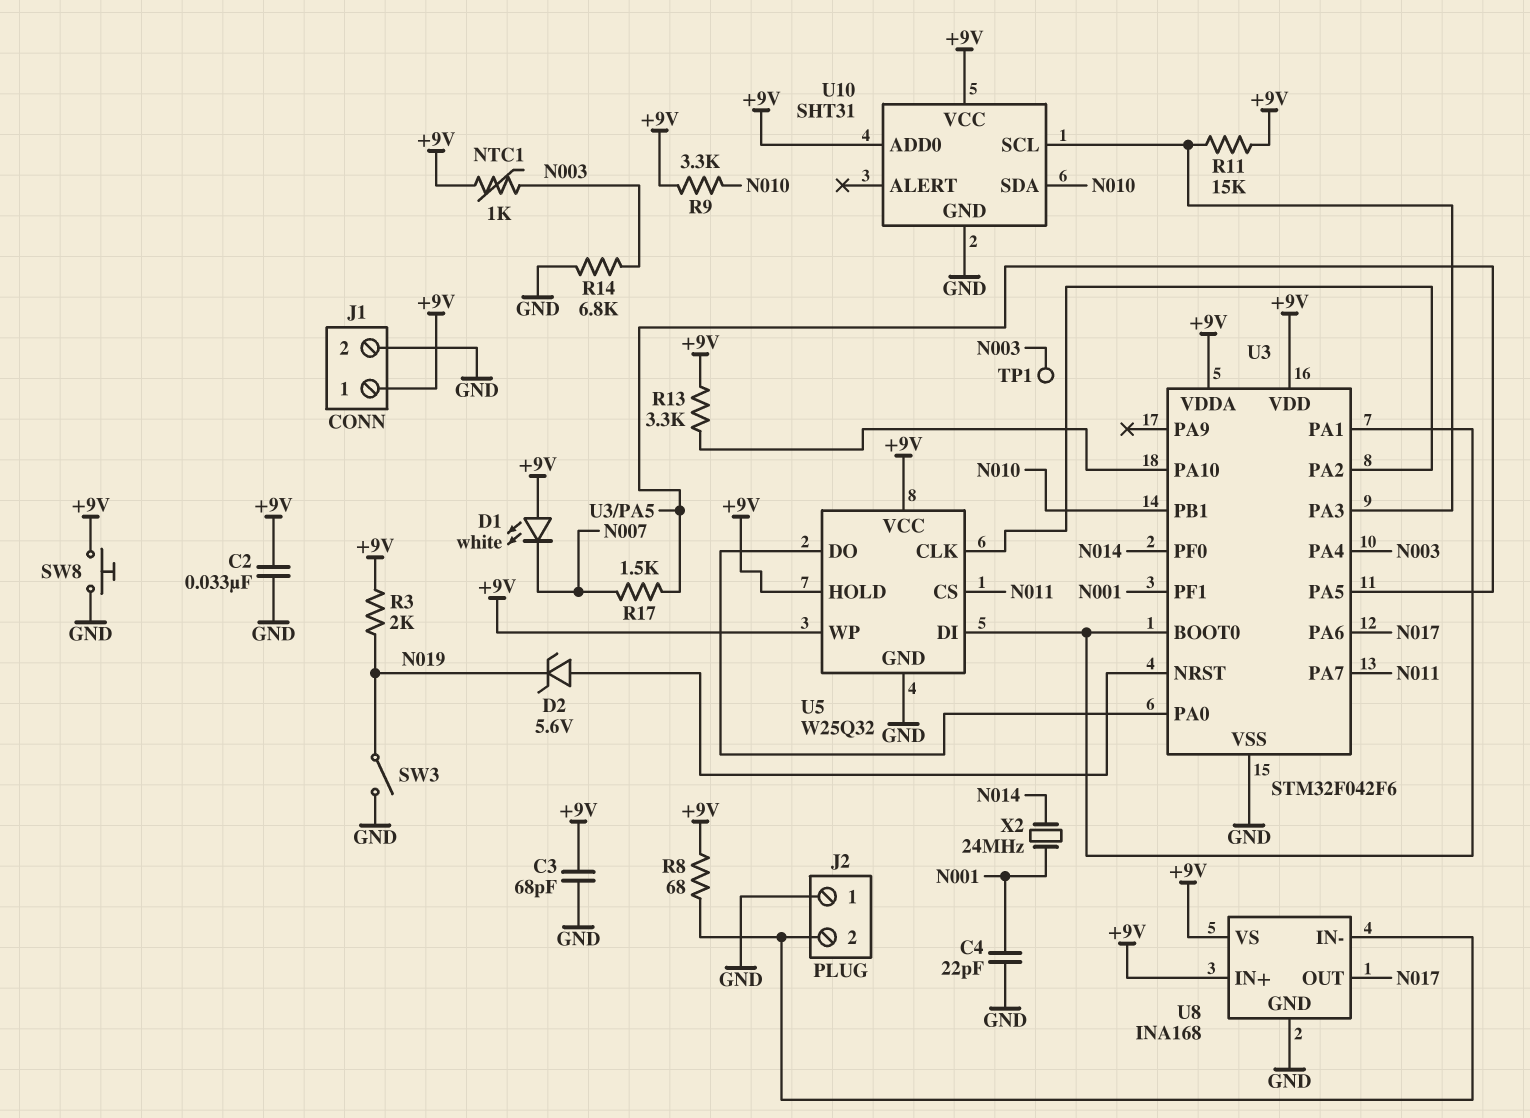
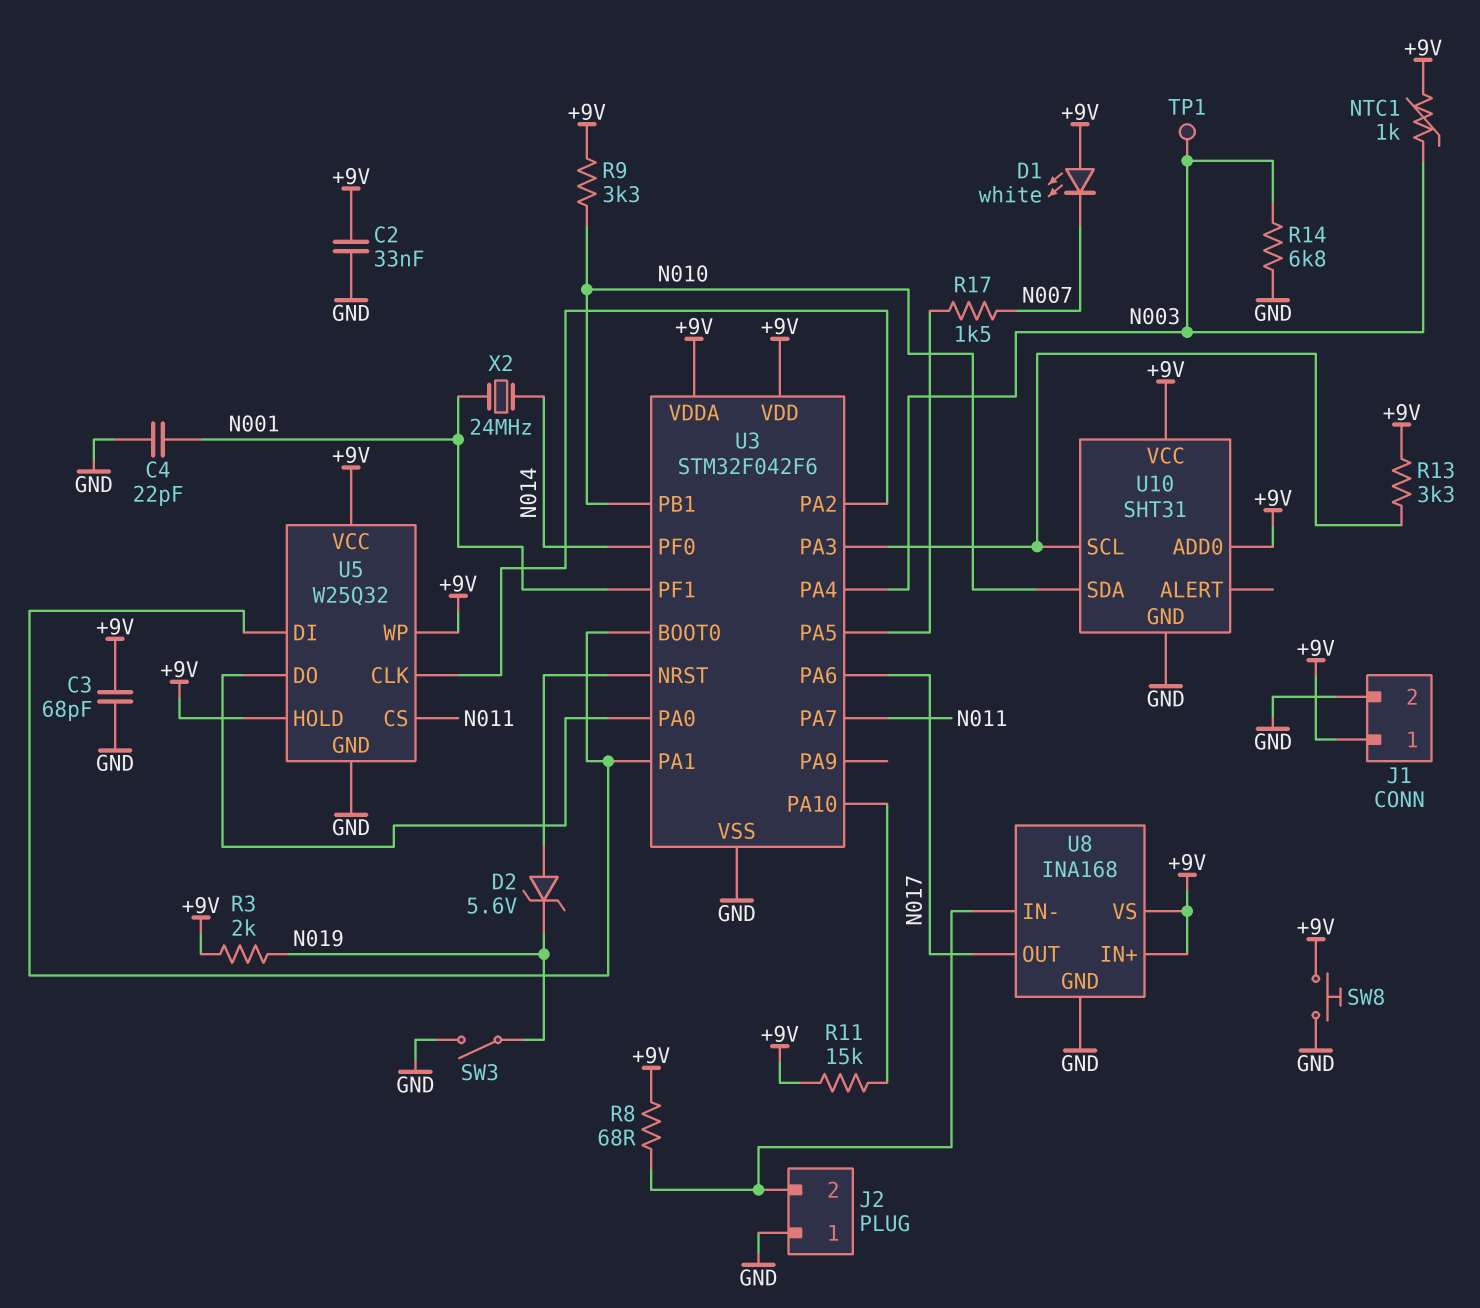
R11: 15k (+9V, U3/PA3) -> 15k (+9V, U3/PA10)
R13: 3.3k (+9V, U3/PA10) -> 3.3k (+9V, U3/PA3)

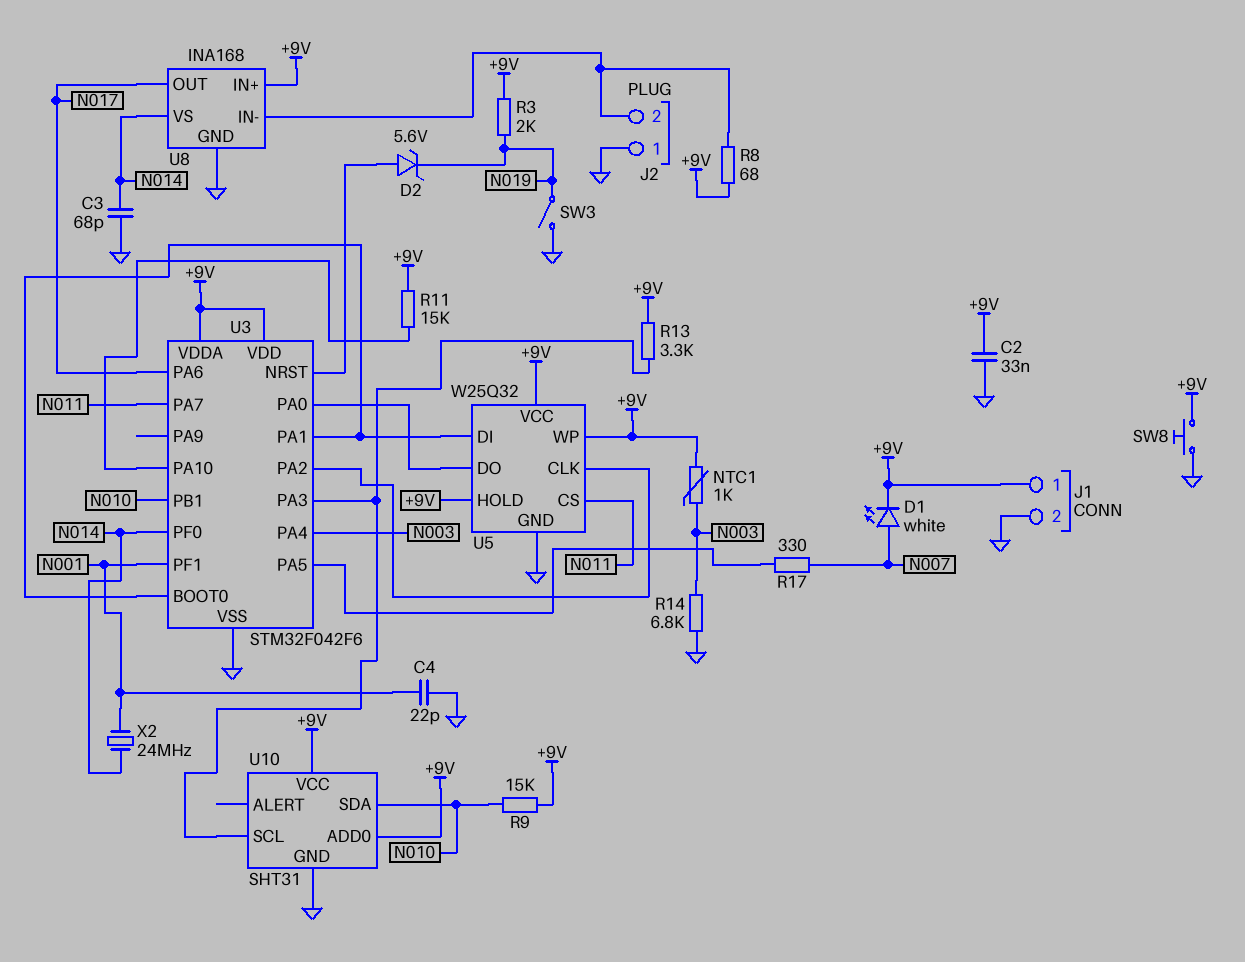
C3: 68pF (+9V, GND) -> 68pF (GND, N014)
D1: LED white (A +9V, K N007) -> LED white (A N007, K +9V)
R9: 3.3k (+9V, N010) -> 15k (+9V, N010)
R17: 1.5k (N007, U3/PA5) -> 330 (N007, U3/PA5)
TP1: test point (N003) -> none
U8 pin VS: +9V -> N014

